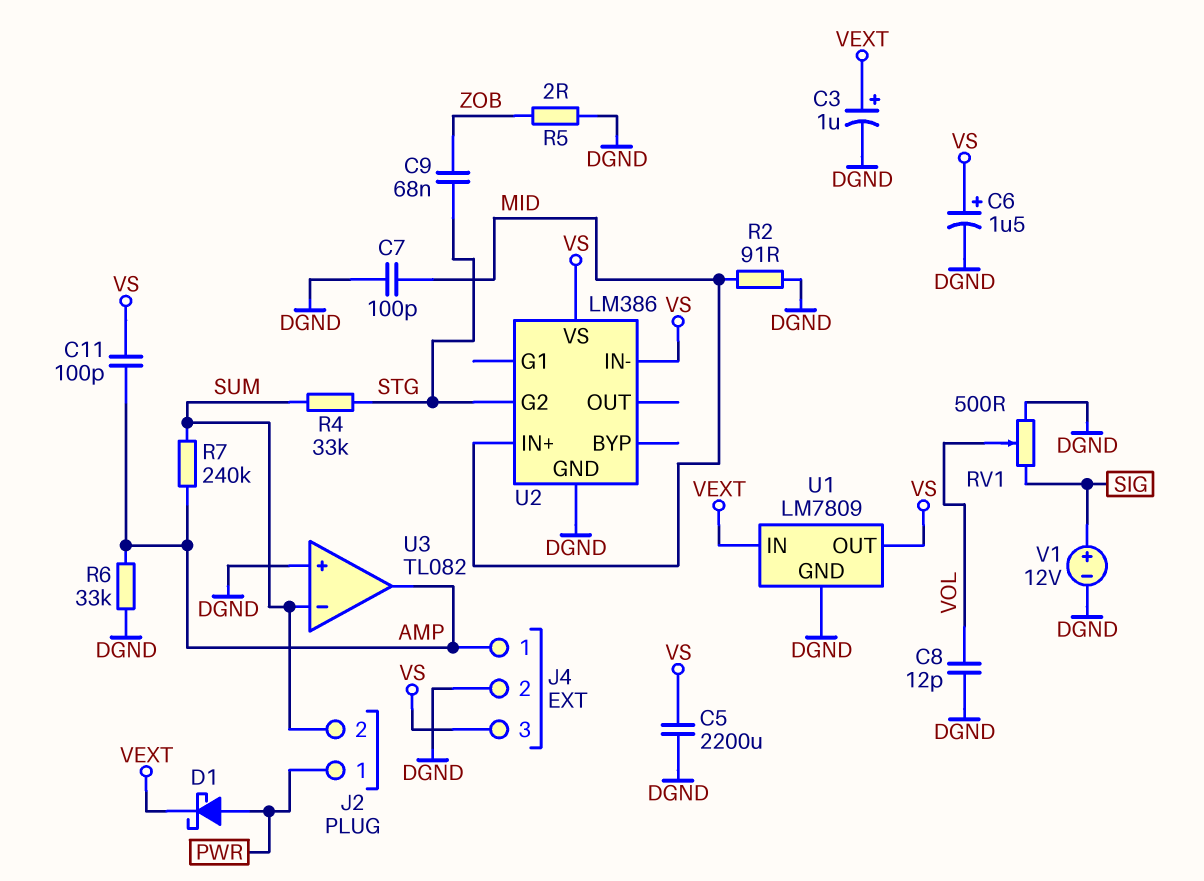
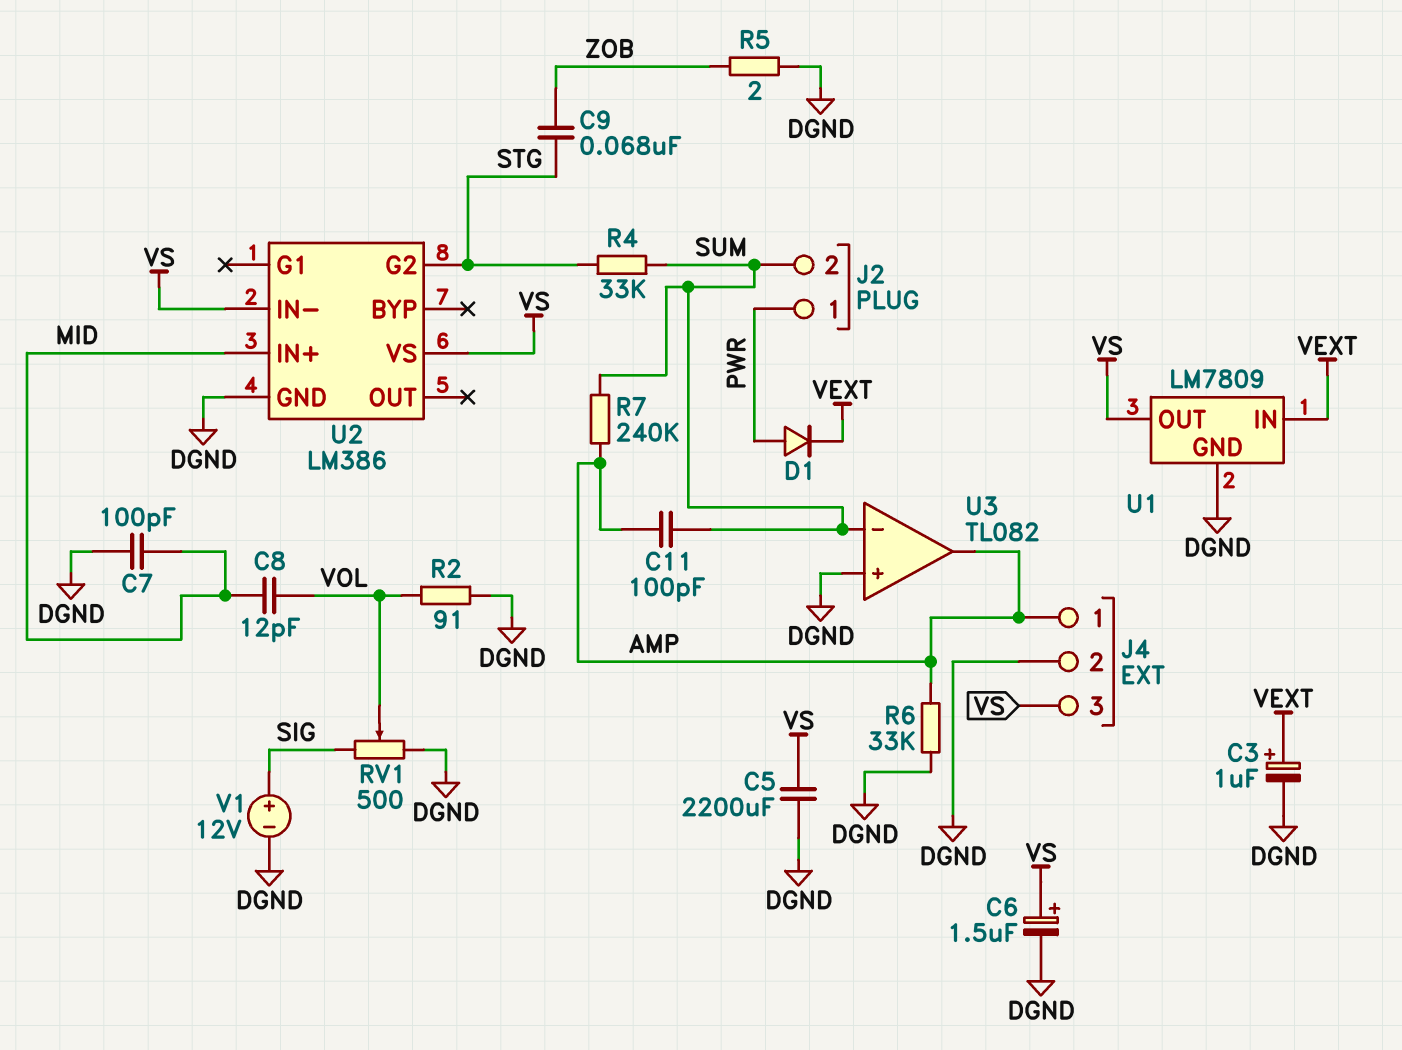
C8: 12pF (DGND, VOL) -> 12pF (MID, VOL)
C11: 100pF (AMP, VS) -> 100pF (AMP, SUM)
D1: schottky (A PWR, K VEXT) -> diode (A PWR, K VEXT)
R2: 91 (DGND, MID) -> 91 (DGND, VOL)

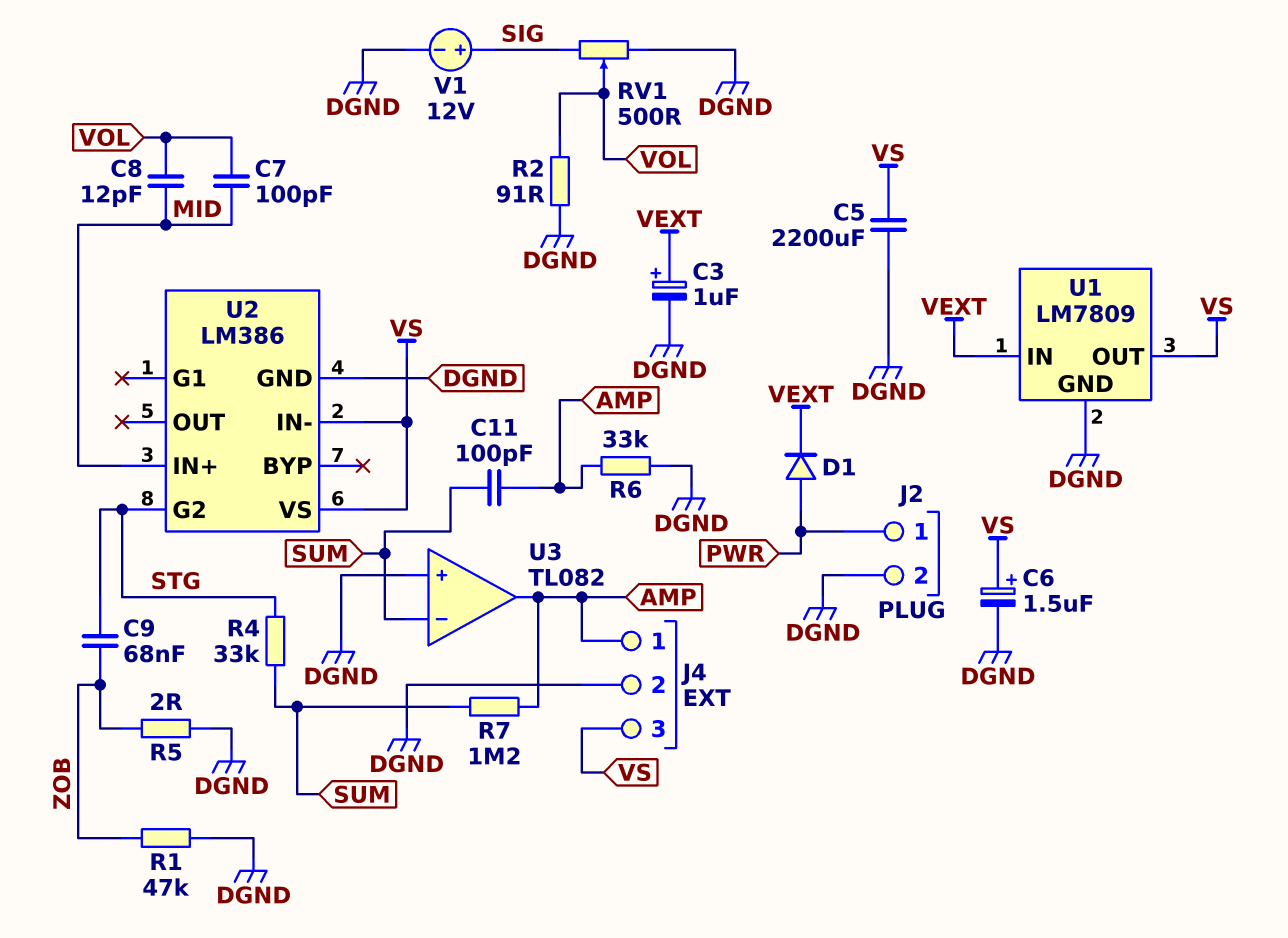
C7: 100pF (DGND, MID) -> 100pF (MID, VOL)
J2 pin 2: SUM -> DGND
R1: none -> 47k (DGND, ZOB)
R7: 240k (AMP, SUM) -> 1.2M (AMP, SUM)

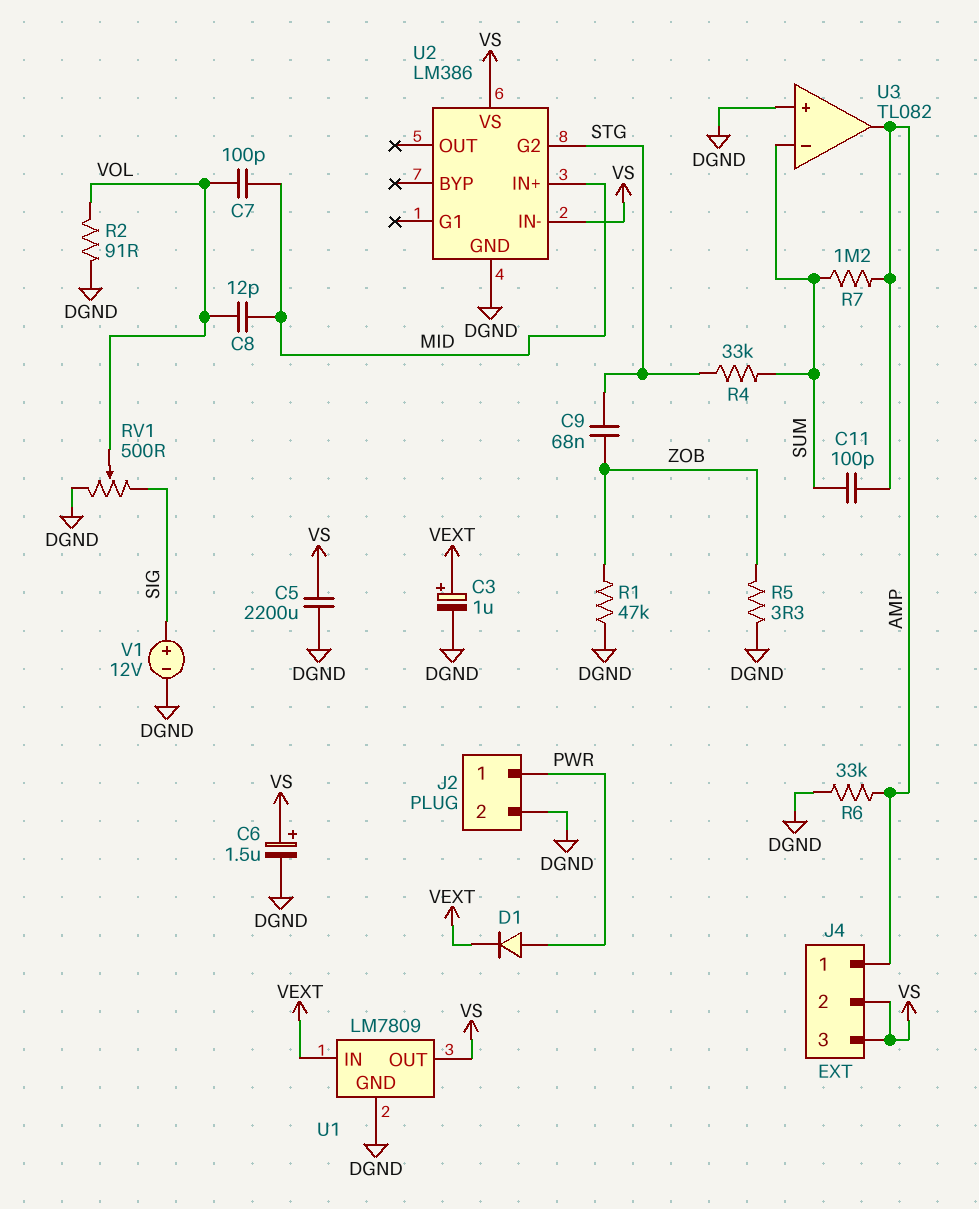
J4 pin 2: DGND -> VS
R5: 2 (DGND, ZOB) -> 3.3 (DGND, ZOB)

